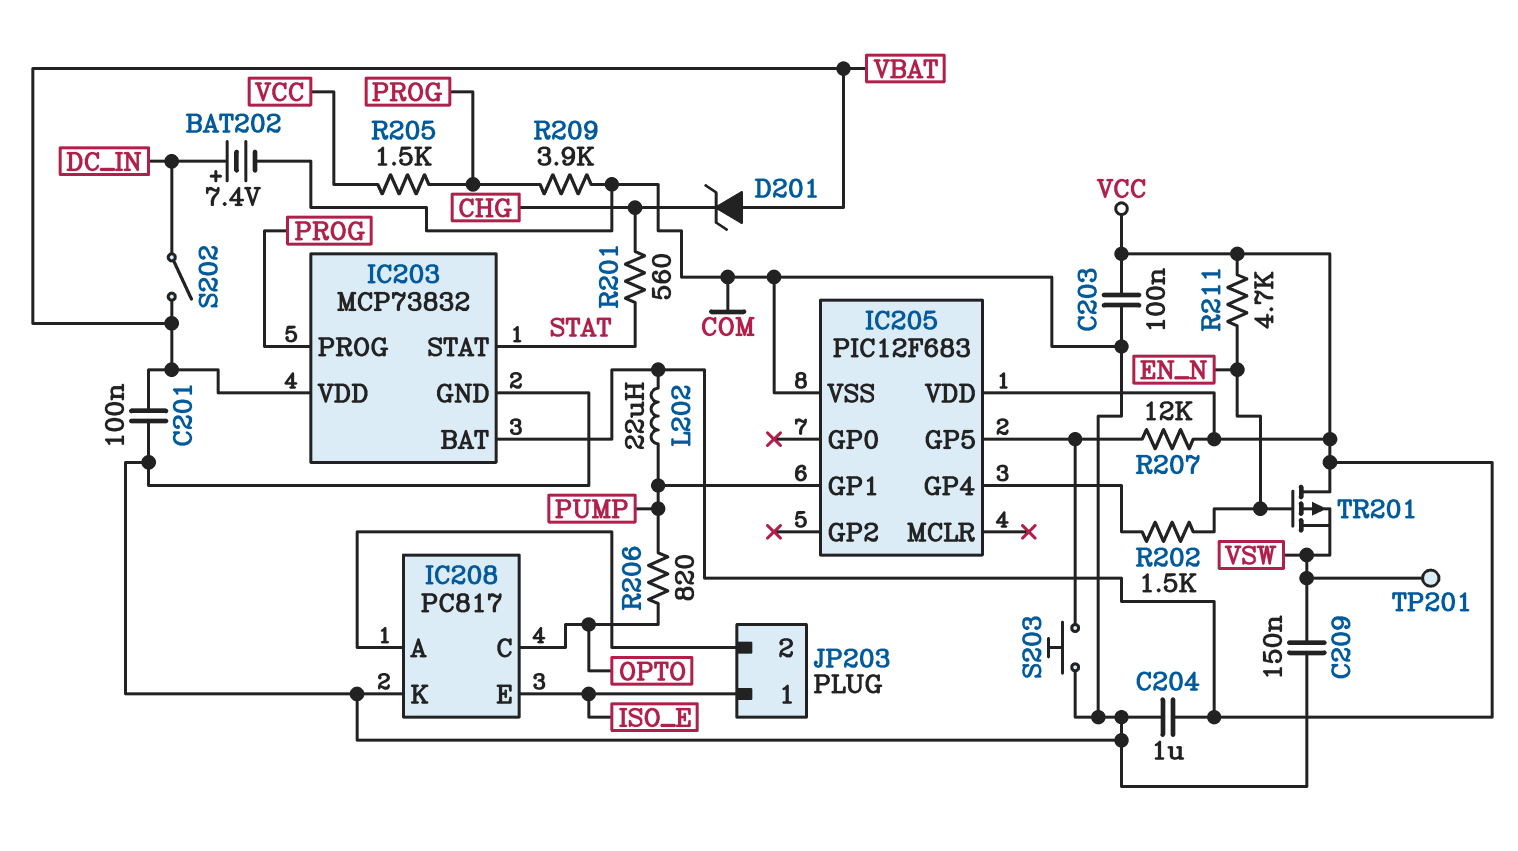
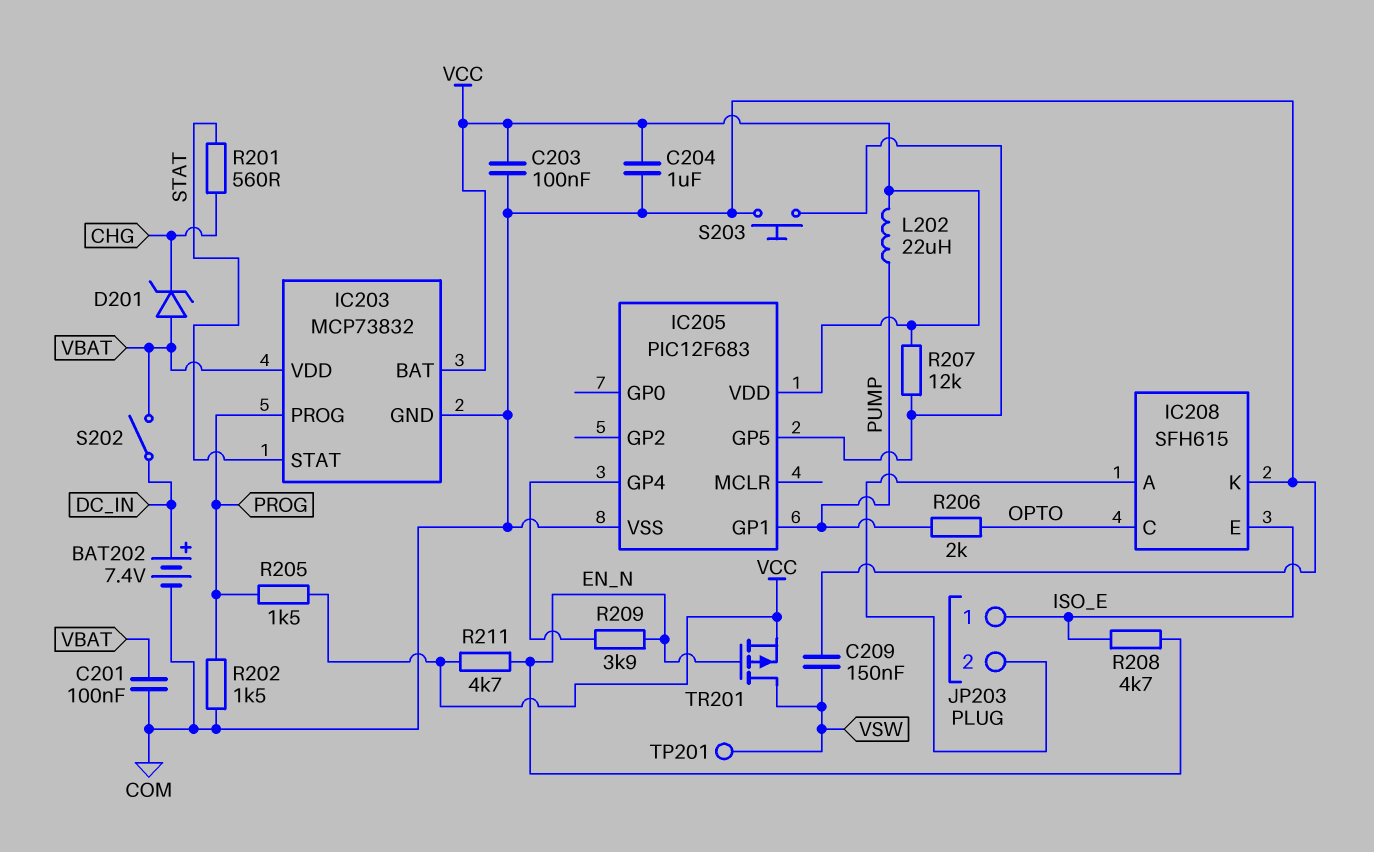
IC208: PC817 -> SFH615
R202: 1.5k (EN_N, IC205/GP4) -> 1.5k (COM, PROG)
R206: 820 (OPTO, PUMP) -> 2k (OPTO, PUMP)
R208: none -> 4.7k (EN_N, ISO_E)
R209: 3.9k (COM, PROG) -> 3.9k (EN_N, IC205/GP4)
TR201: PMOS (G EN_N, D VCC, S VSW) -> PMOS (G EN_N, D VSW, S VCC)

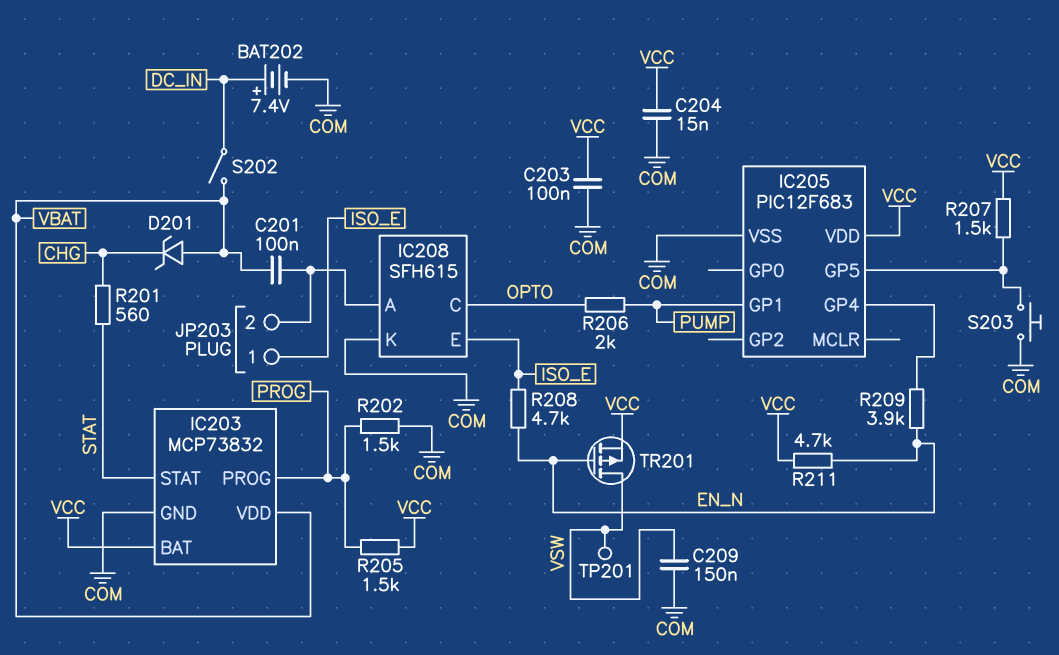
C201: 100nF (COM, VBAT) -> 100nF (IC208/A, VBAT)
C204: 1uF (COM, VCC) -> 15nF (COM, VCC)
L202: 22uH (PUMP, VCC) -> none
R207: 12k (IC205/GP5, VCC) -> 1.5k (IC205/GP5, VCC)

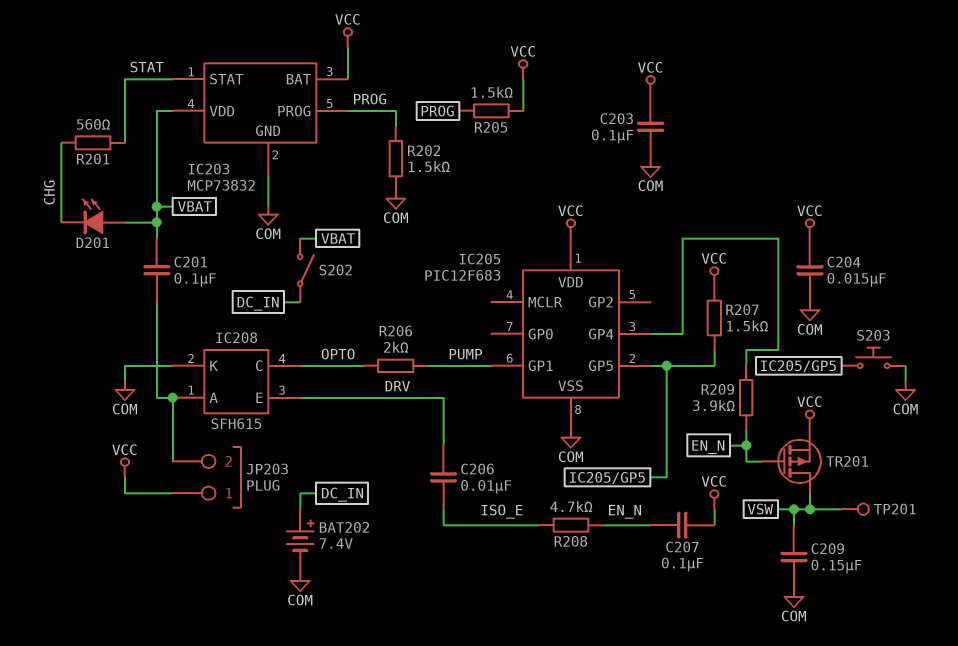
C206: none -> 10nF (DRV, ISO_E)
C207: none -> 100nF (EN_N, VCC)
D201: zener (A VBAT, K CHG) -> LED (A VBAT, K CHG)
IC208 pin E: ISO_E -> DRV
JP203 pin 1: ISO_E -> VCC
R211: 4.7k (EN_N, VCC) -> none

